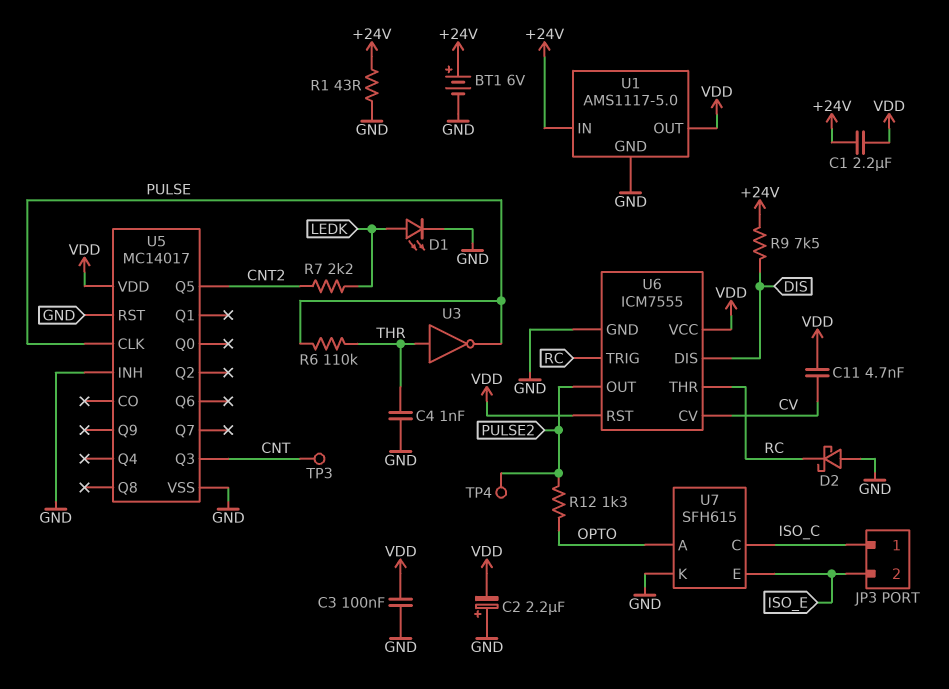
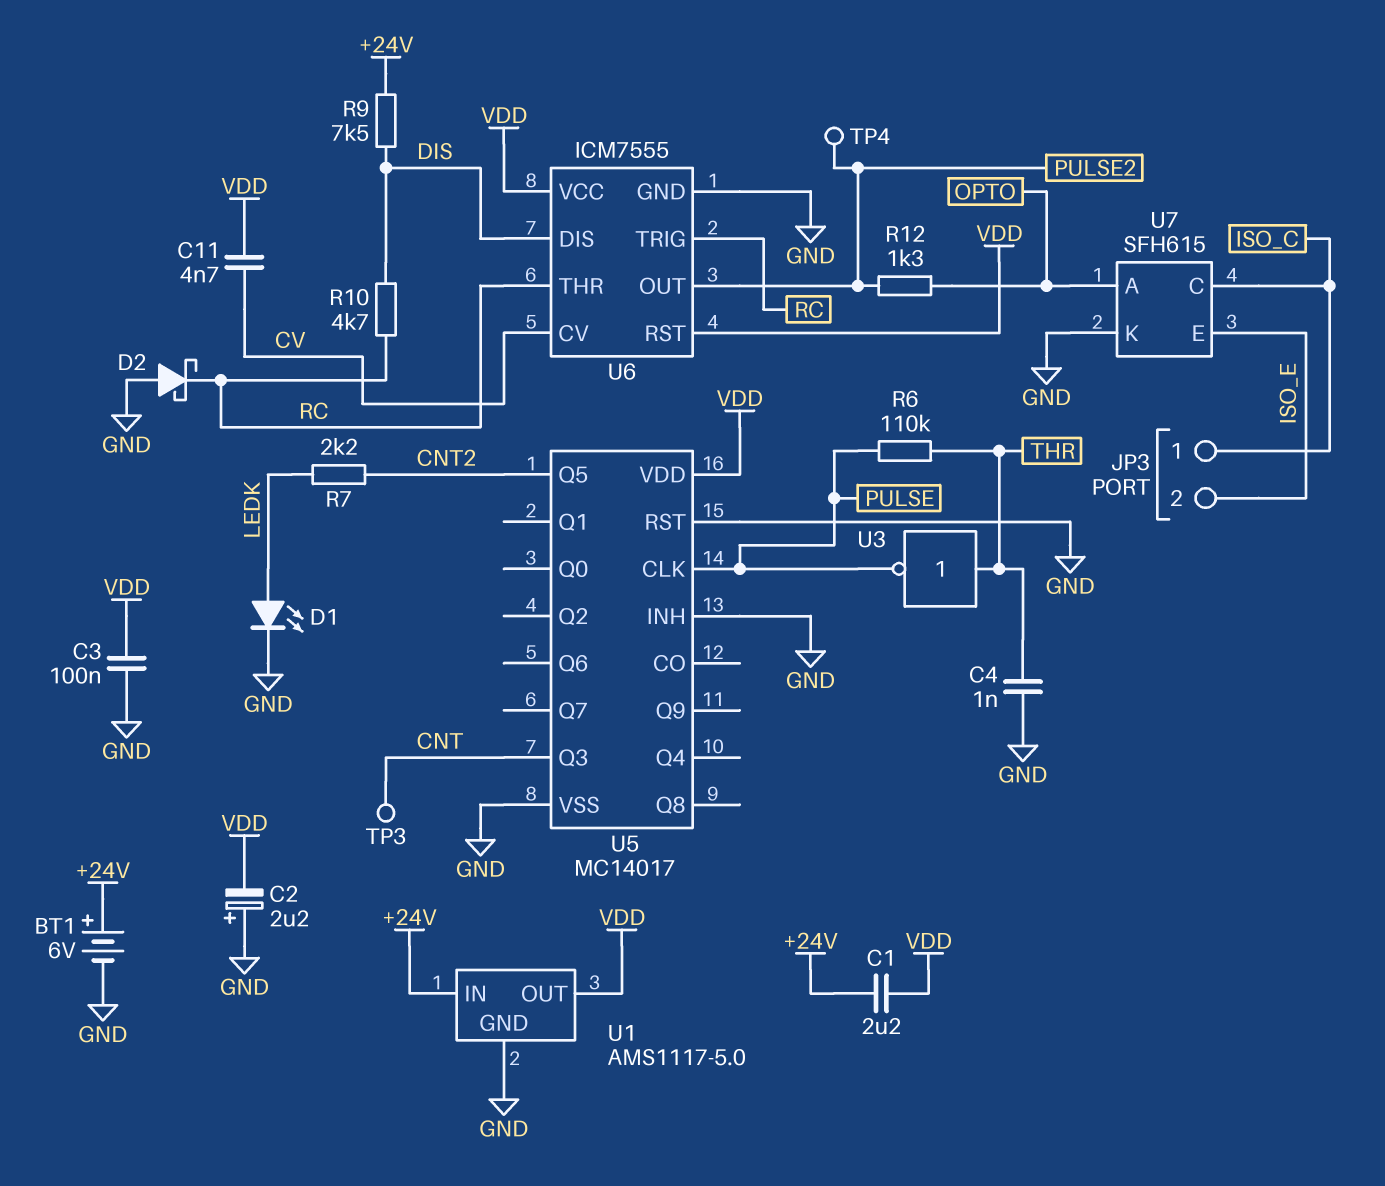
R1: 43 (+24V, GND) -> none
R10: none -> 4.7k (DIS, RC)

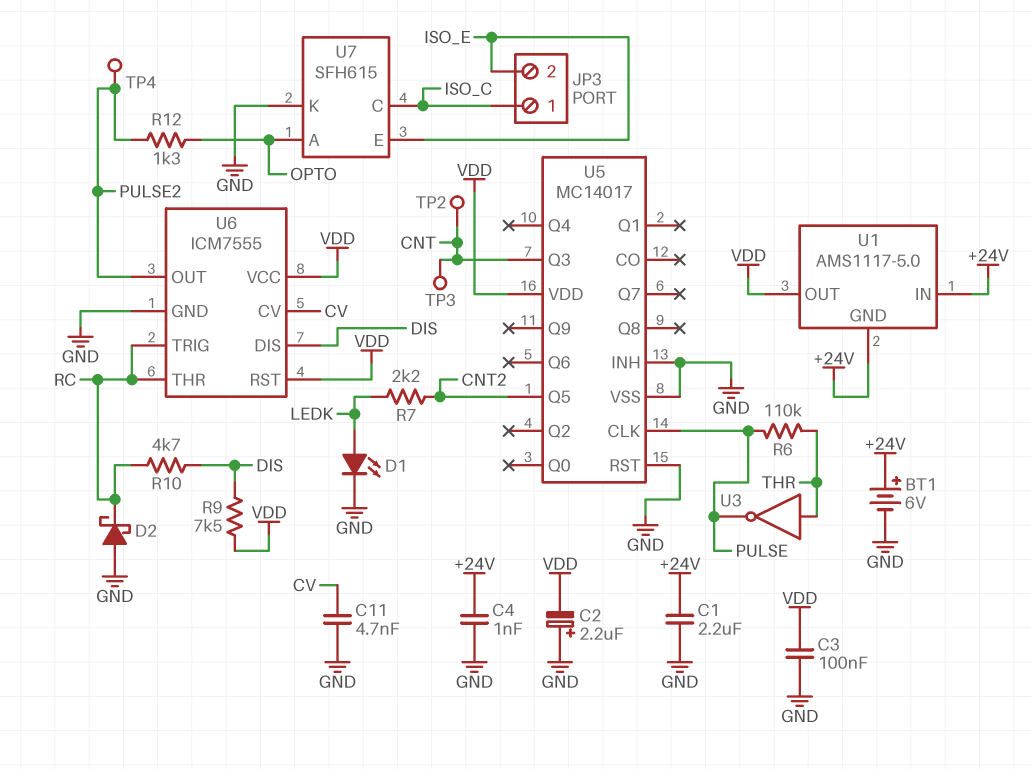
C1: 2.2uF (+24V, VDD) -> 2.2uF (+24V, GND)
C4: 1nF (GND, THR) -> 1nF (+24V, GND)
C11: 4.7nF (CV, VDD) -> 4.7nF (CV, GND)
R9: 7.5k (+24V, DIS) -> 7.5k (DIS, VDD)
TP2: none -> test point (CNT)
U1 pin GND: GND -> +24V

